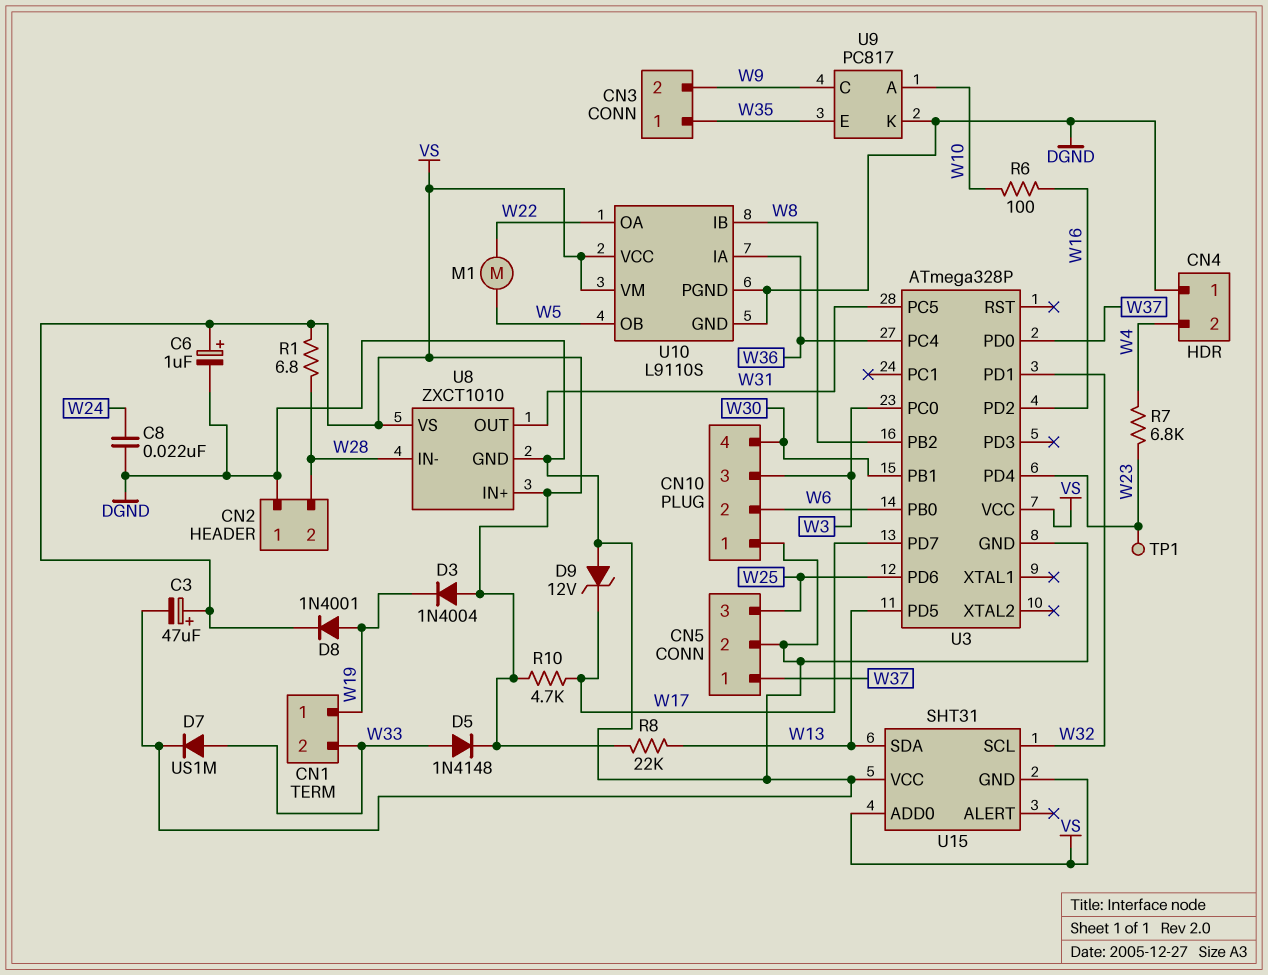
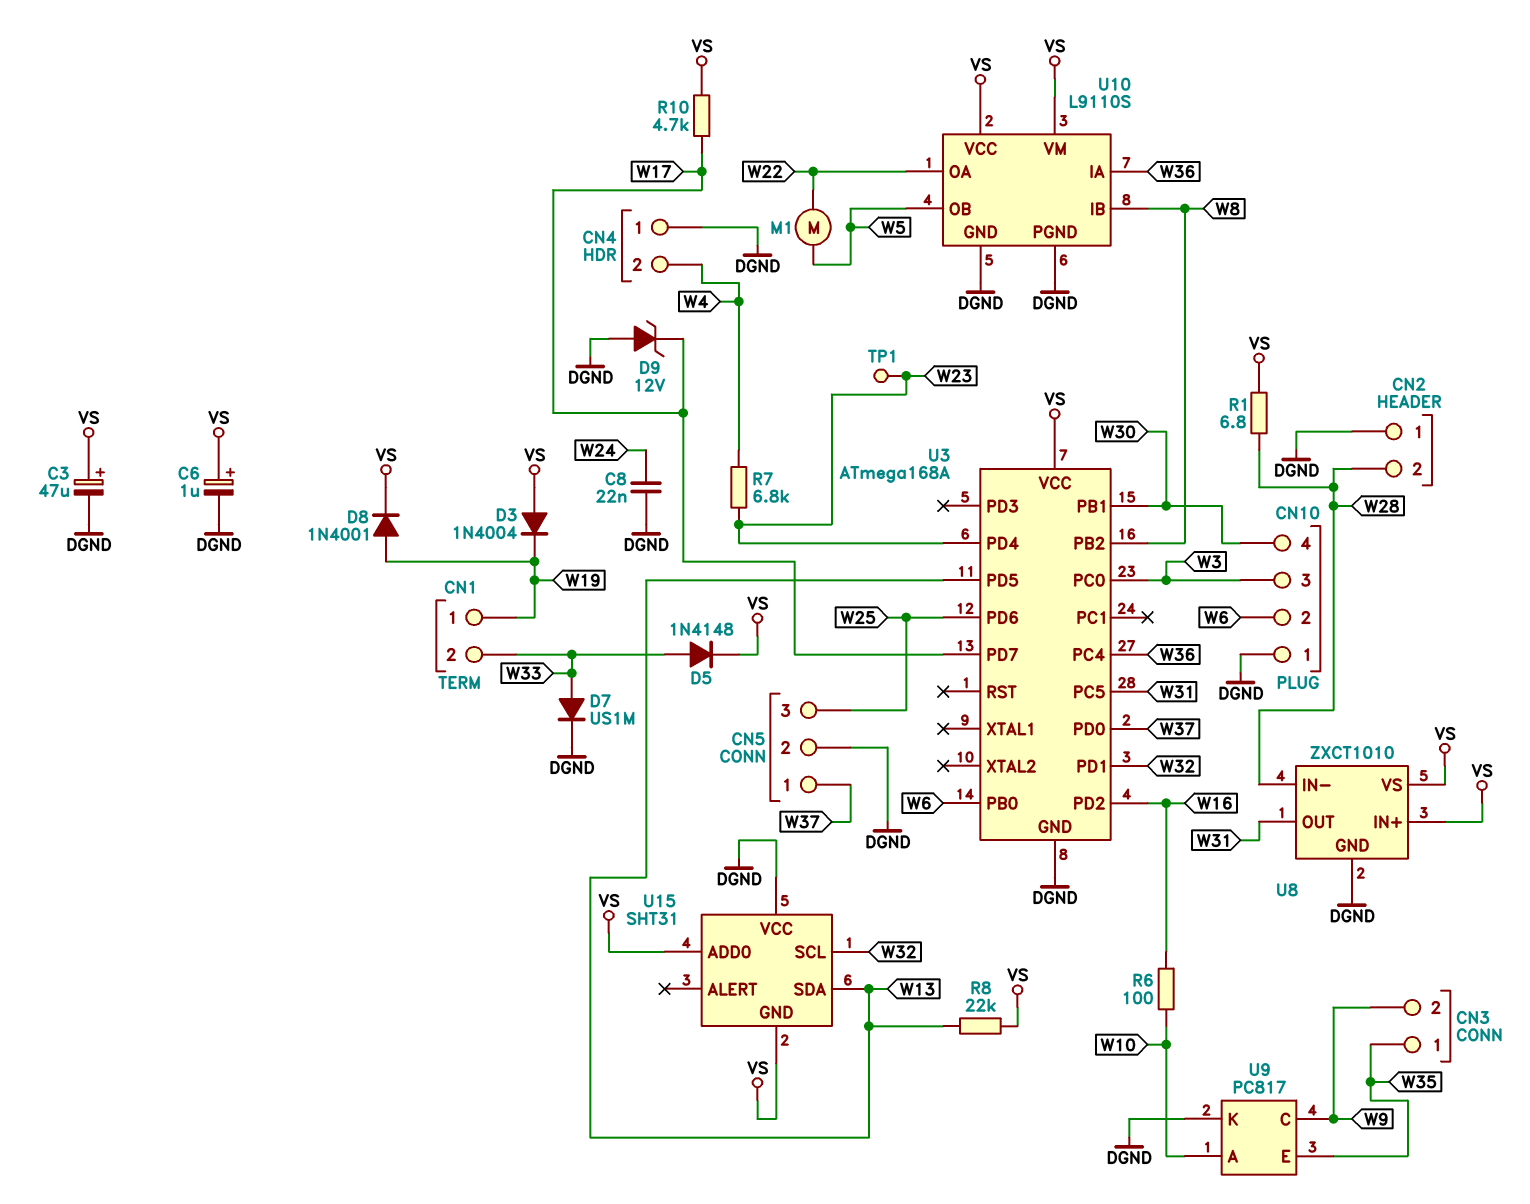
U3: ATmega328P -> ATmega168A

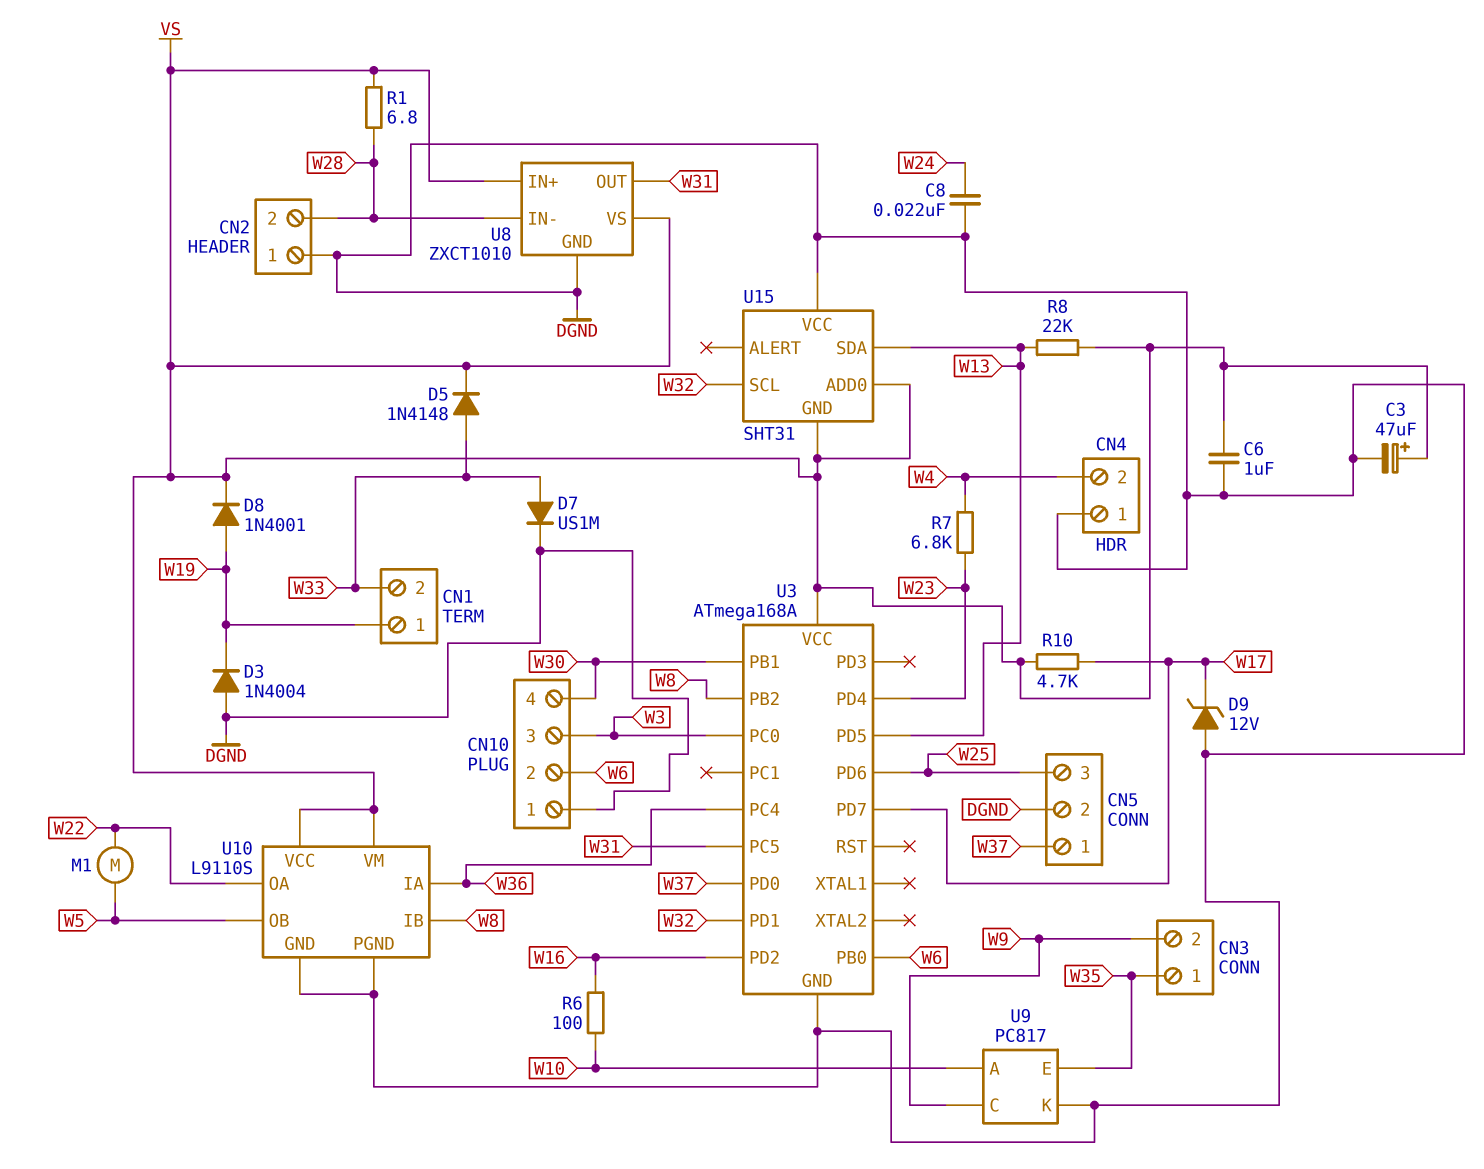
C6: 1uF (plus VS, minus DGND) -> 1uF (DGND, VS)
D3: diode 1N4004 (A VS, K W19) -> diode 1N4004 (A DGND, K W19)
TP1: test point (W23) -> none

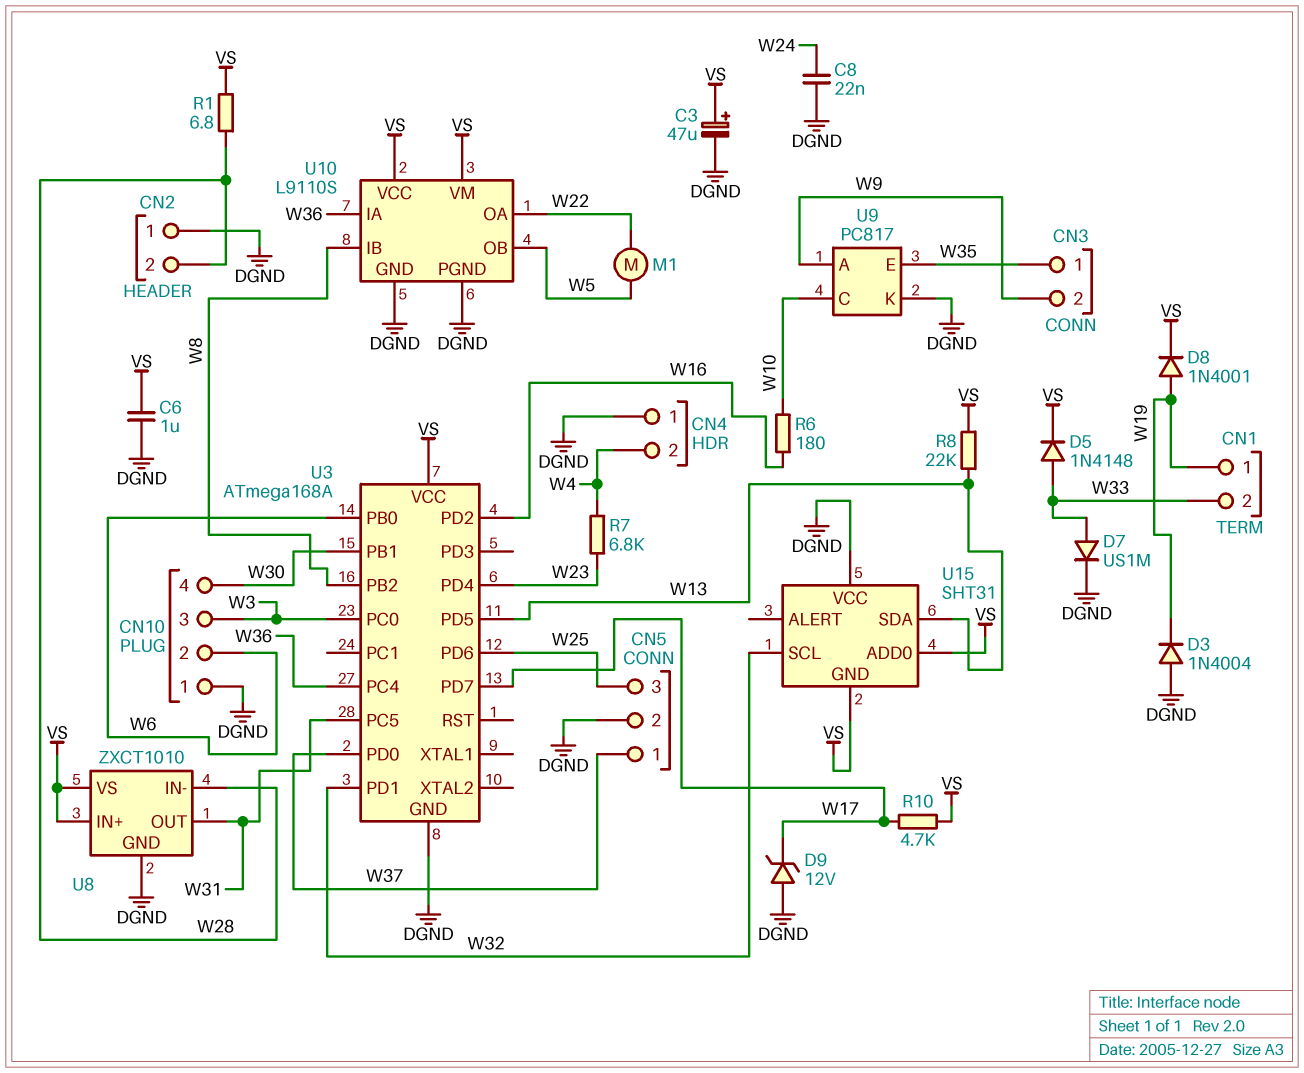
R6: 100 (W10, W16) -> 180 (W10, W16)
U9 pin A: W10 -> W9
U9 pin C: W9 -> W10

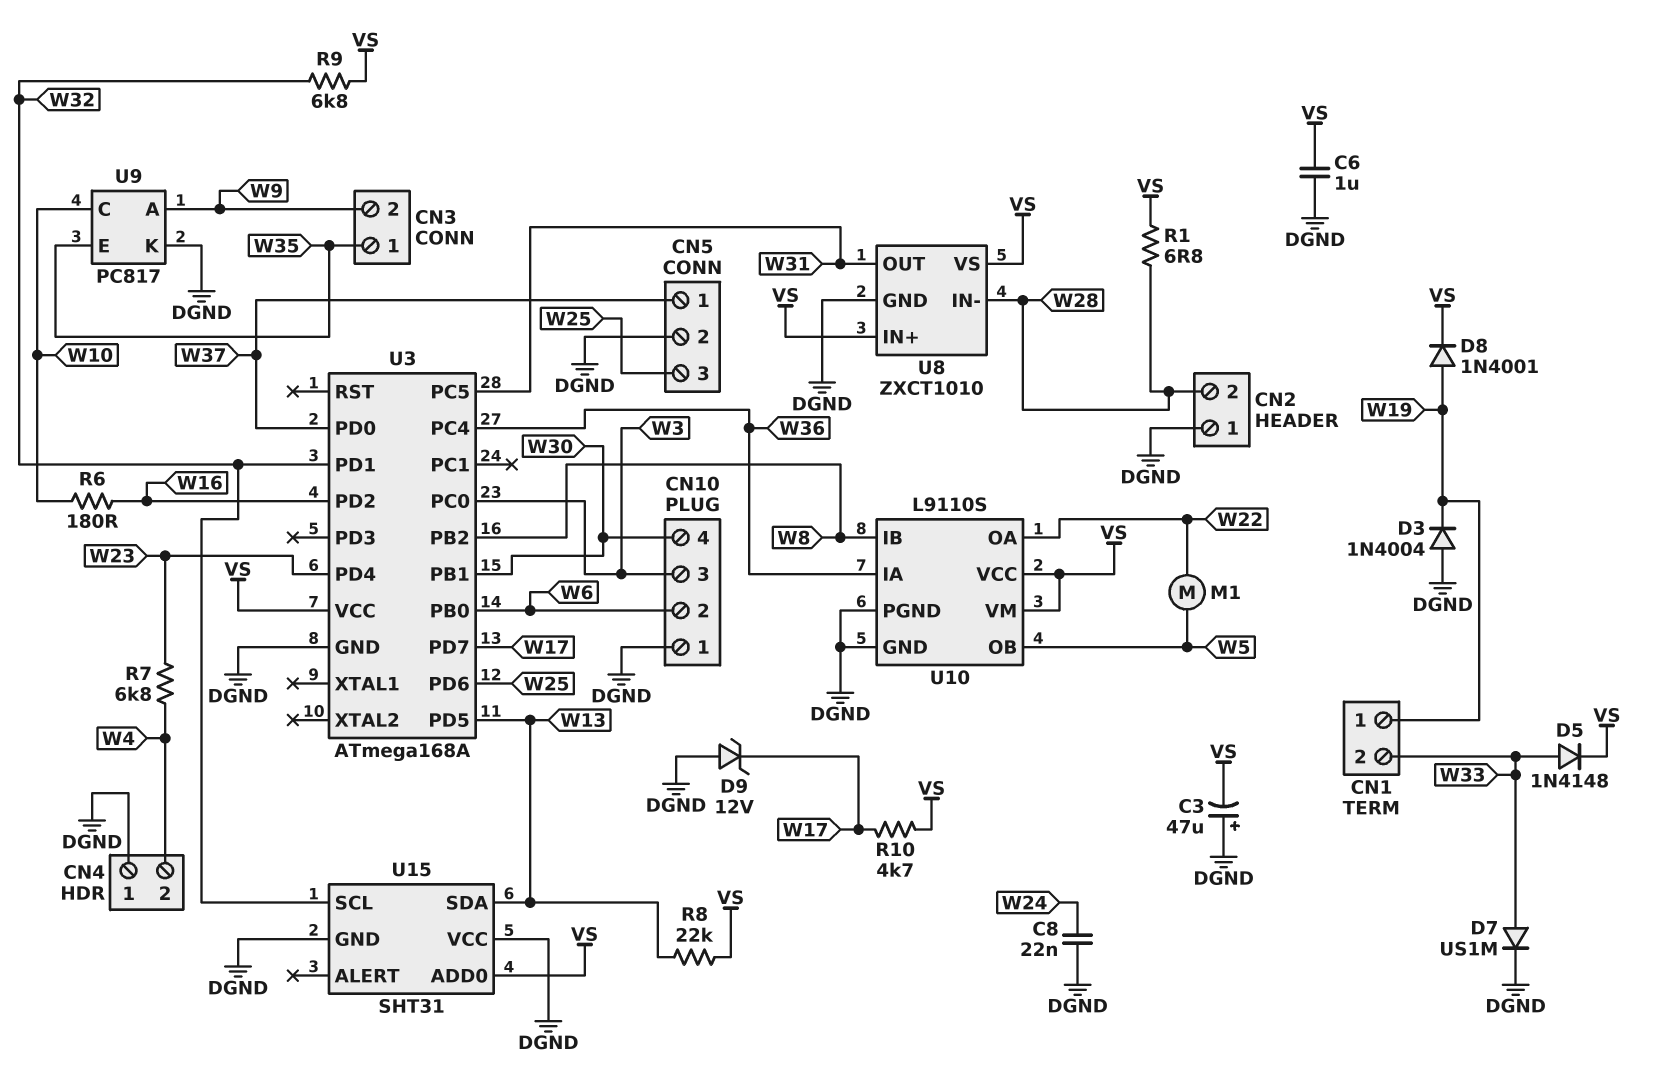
C3: 47uF (plus VS, minus DGND) -> 47uF (plus DGND, minus VS)
R9: none -> 6.8k (VS, W32)
U15 pin GND: VS -> DGND

